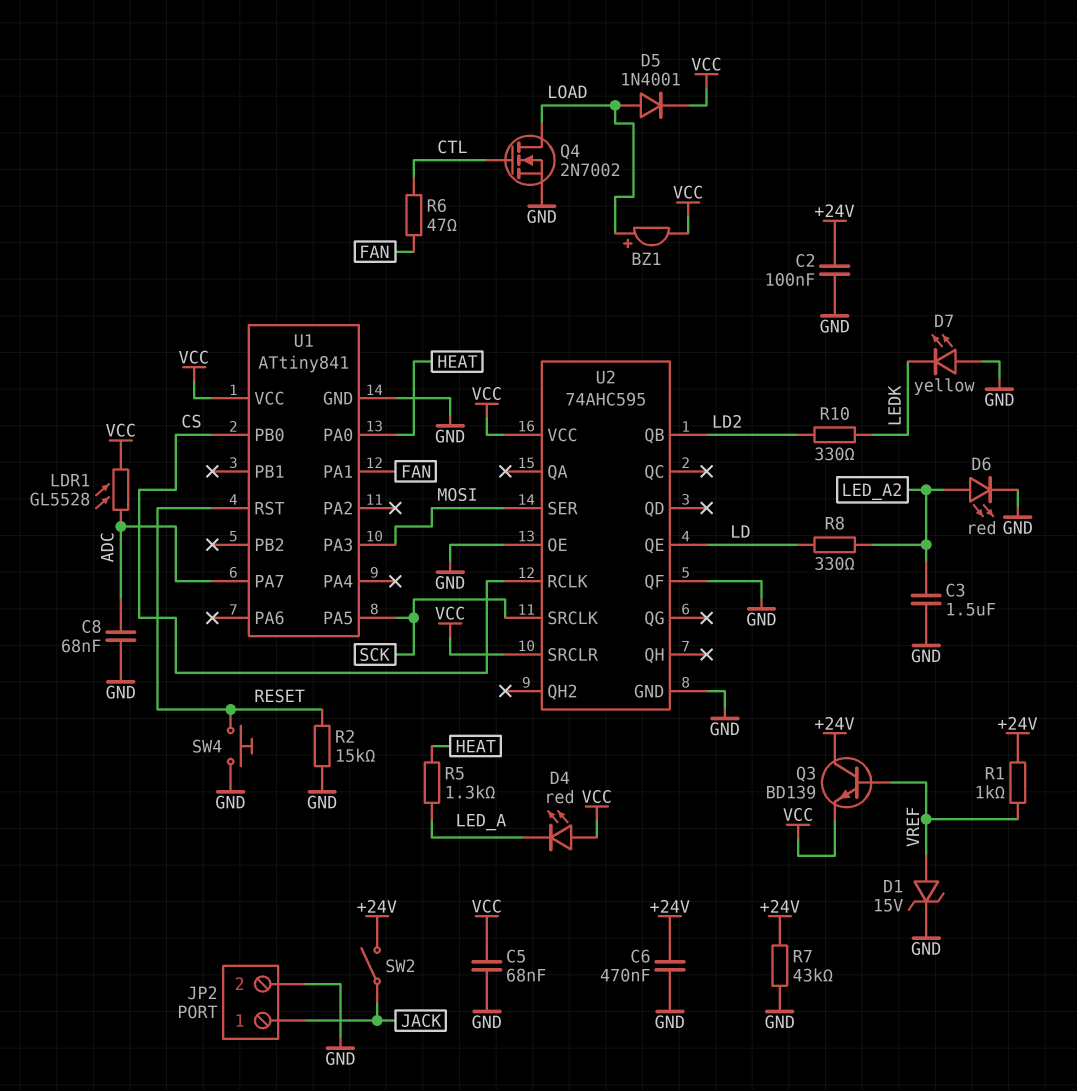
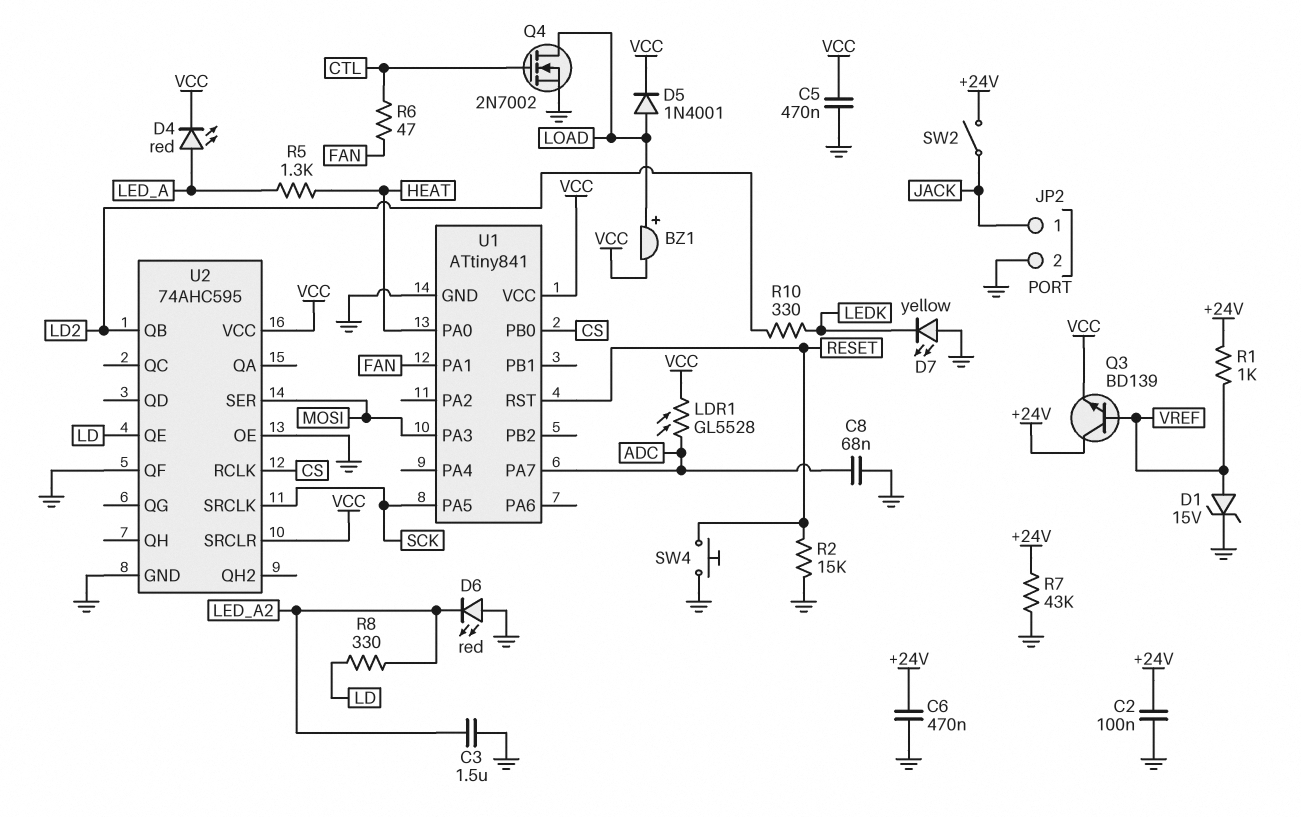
C5: 68nF (GND, VCC) -> 470nF (GND, VCC)
D4: LED red (A VCC, K LED_A) -> LED red (A LED_A, K VCC)
D6: LED red (A LED_A2, K GND) -> LED red (A GND, K LED_A2)

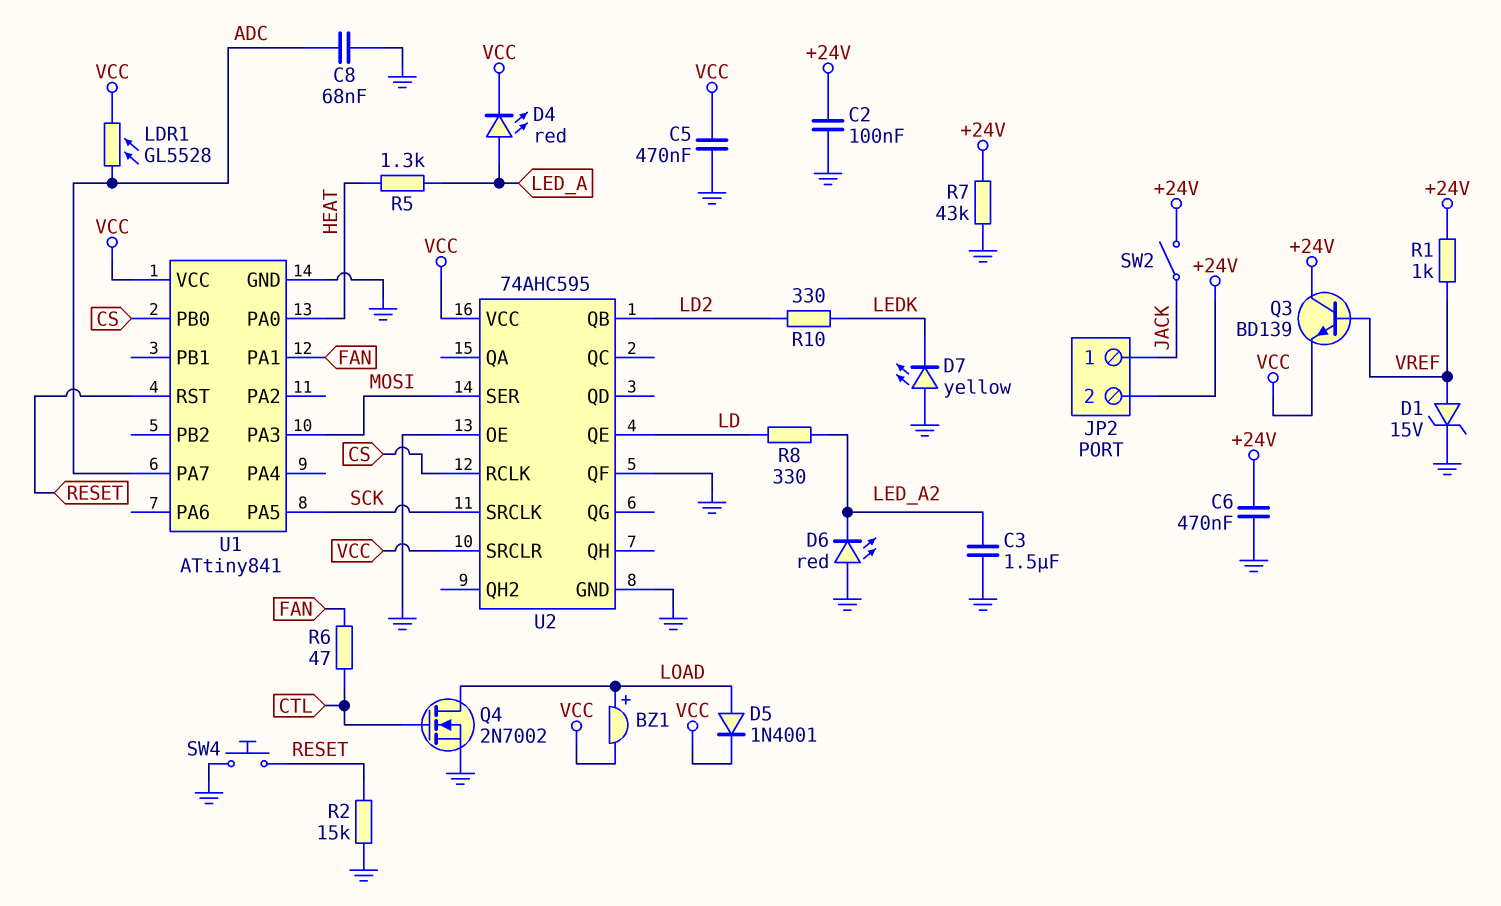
JP2 pin 2: GND -> +24V

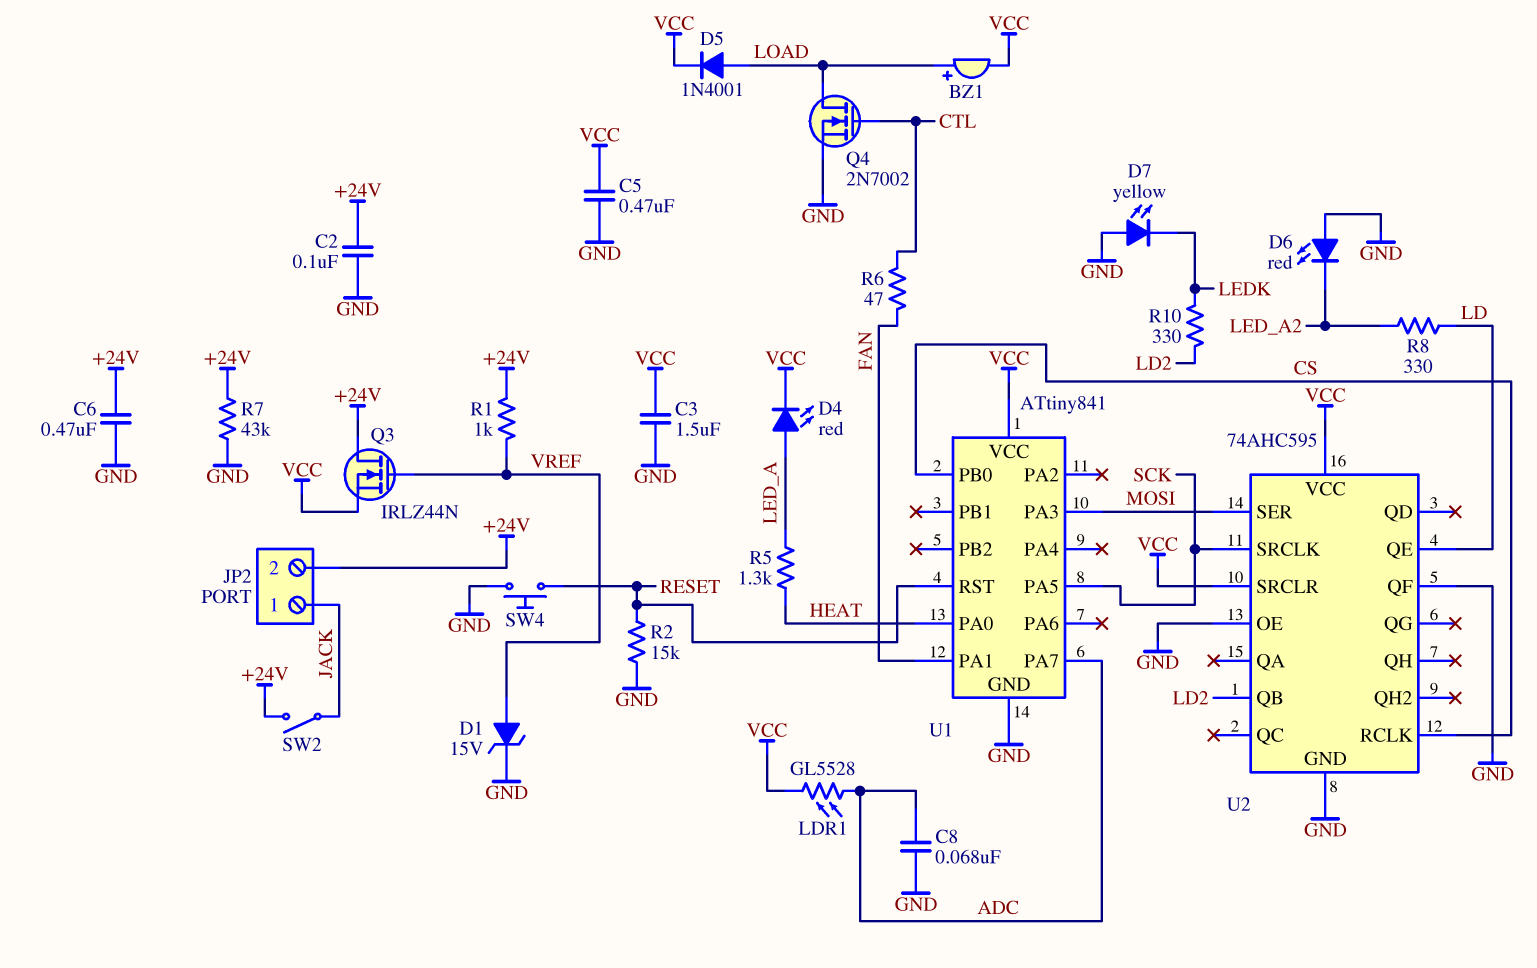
C3: 1.5uF (GND, LED_A2) -> 1.5uF (GND, VCC)
Q3: NPN BD139 (B VREF, C +24V, E VCC) -> NMOS IRLZ44N (G VREF, D +24V, S VCC)

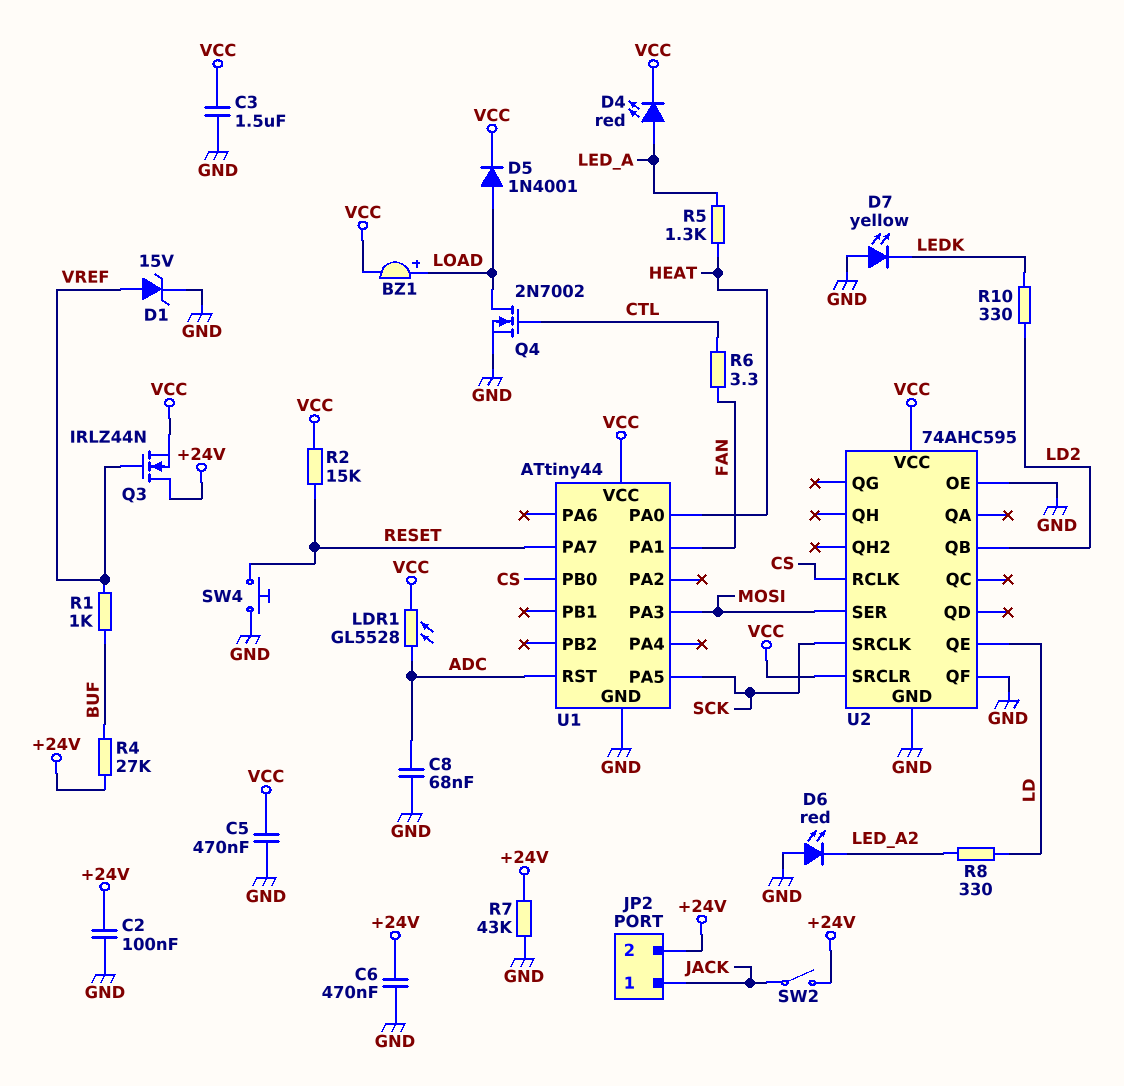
R1: 1k (+24V, VREF) -> 1k (BUF, VREF)
R2: 15k (GND, RESET) -> 15k (RESET, VCC)
R4: none -> 27k (+24V, BUF)
R6: 47 (CTL, FAN) -> 3.3 (CTL, FAN)
U1: ATtiny841 -> ATtiny44
U1 pin PA7: ADC -> RESET
U1 pin RST: RESET -> ADC

